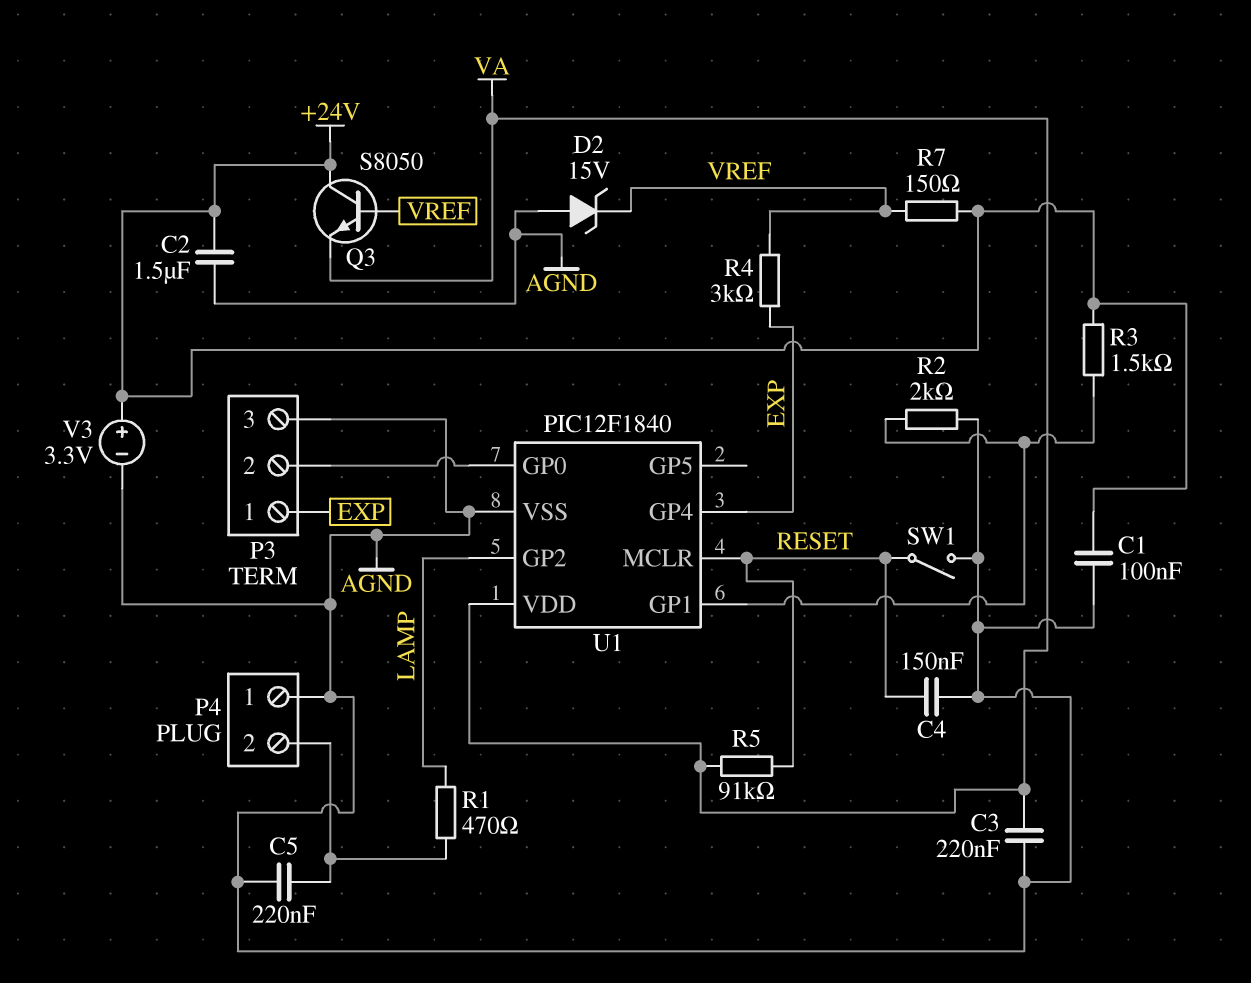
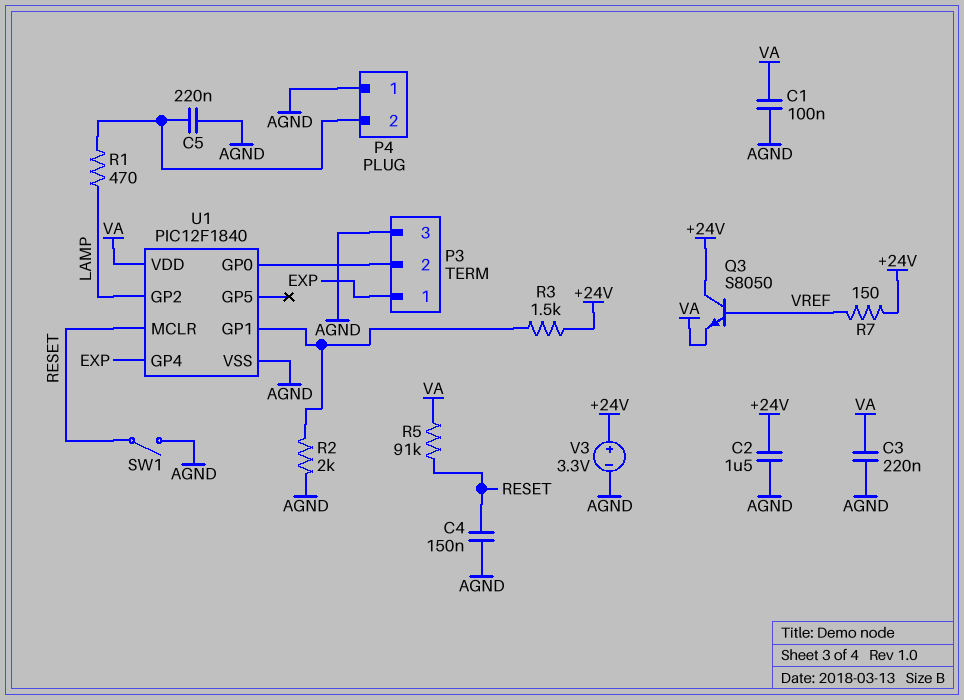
C1: 100nF (+24V, AGND) -> 100nF (AGND, VA)
D2: zener 15V (A AGND, K VREF) -> none
R4: 3k (EXP, VREF) -> none

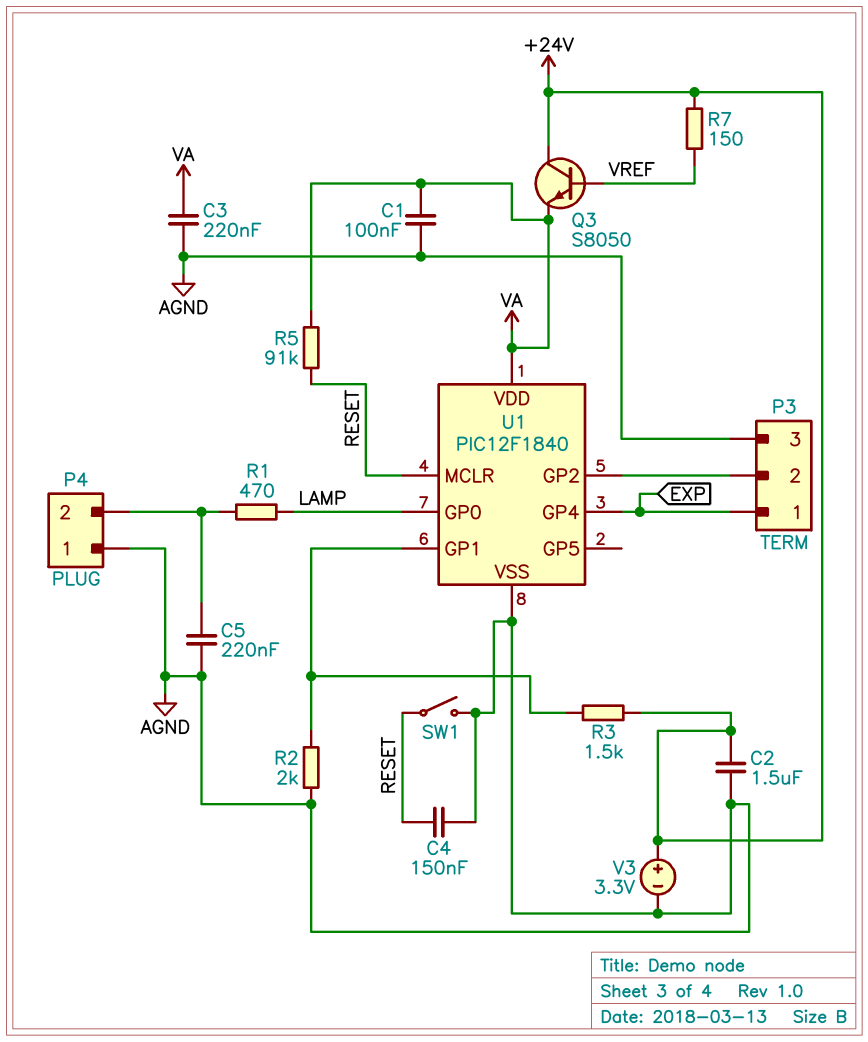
U1 pin GP0: P3/2 -> LAMP
U1 pin GP2: LAMP -> P3/2

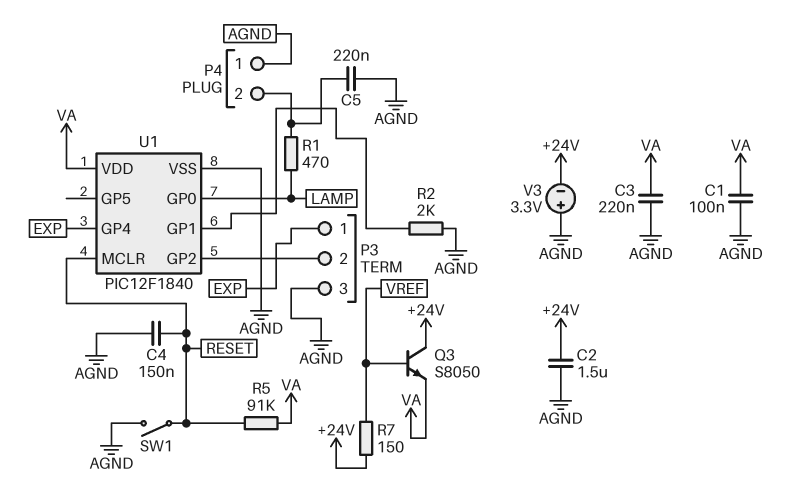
R3: 1.5k (+24V, U1/GP1) -> none
V3: 3.3V (plus +24V, minus AGND) -> 3.3V (plus AGND, minus +24V)

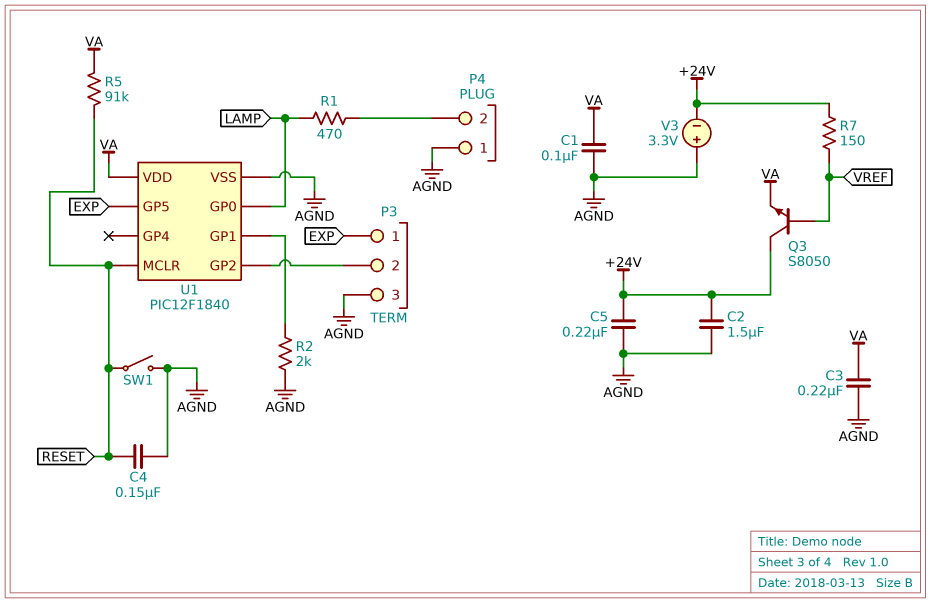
C5: 220nF (AGND, P4/2) -> 220nF (+24V, AGND)
U1 pin GP4: EXP -> none
U1 pin GP5: none -> EXP

